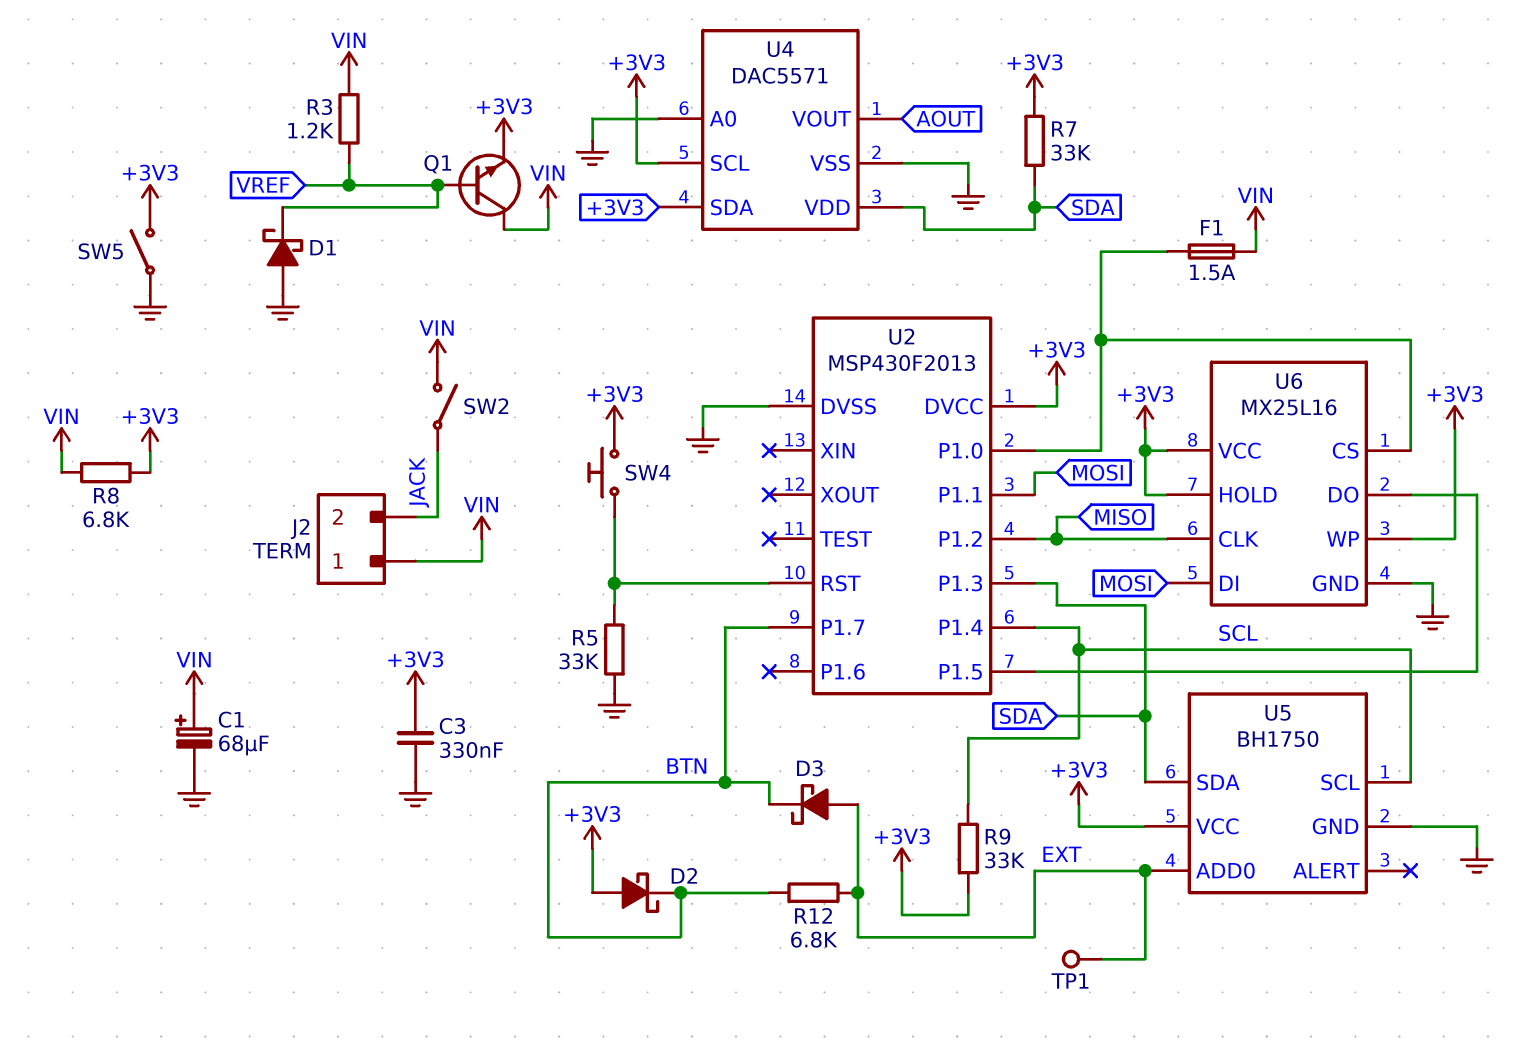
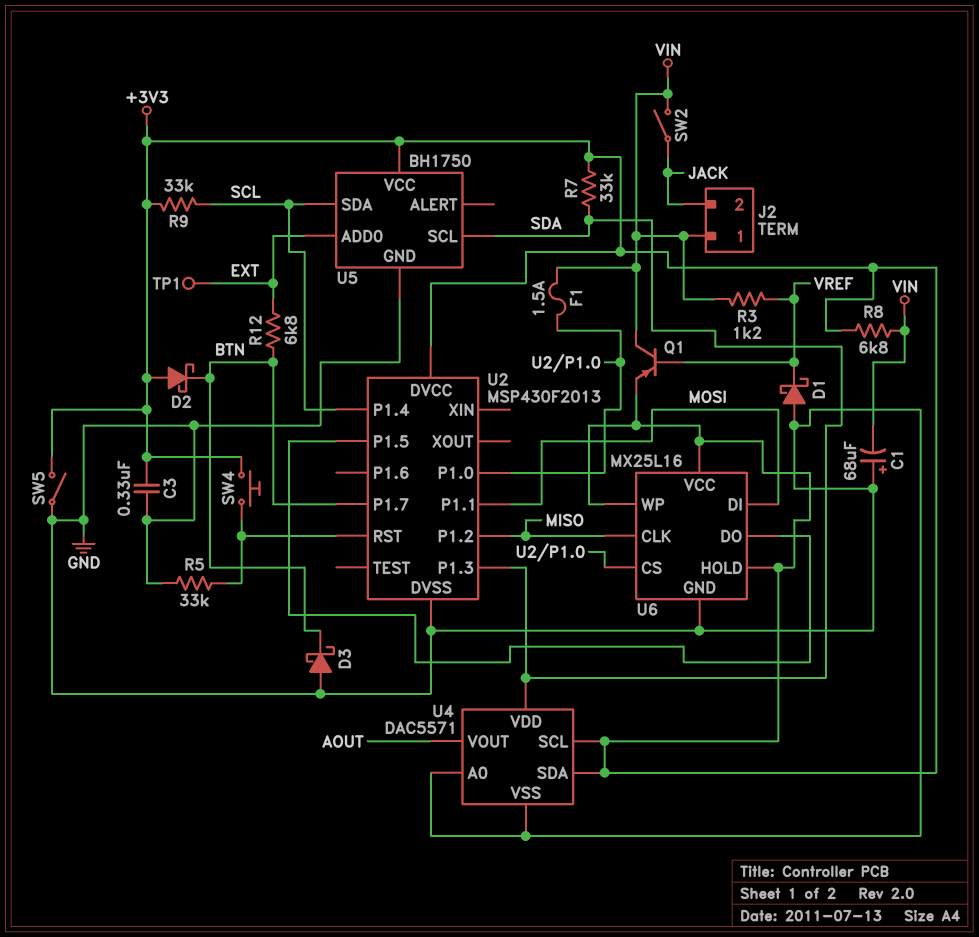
C1: 68uF (plus VIN, minus GND) -> 68uF (plus GND, minus VIN)
D3: schottky (A EXT, K BTN) -> schottky (A GND, K BTN)
Q1: NPN (B VREF, C VIN, E +3V3) -> PNP (B VREF, C VIN, E +3V3)
U5 pin SCL: SCL -> SDA
U5 pin SDA: SDA -> SCL

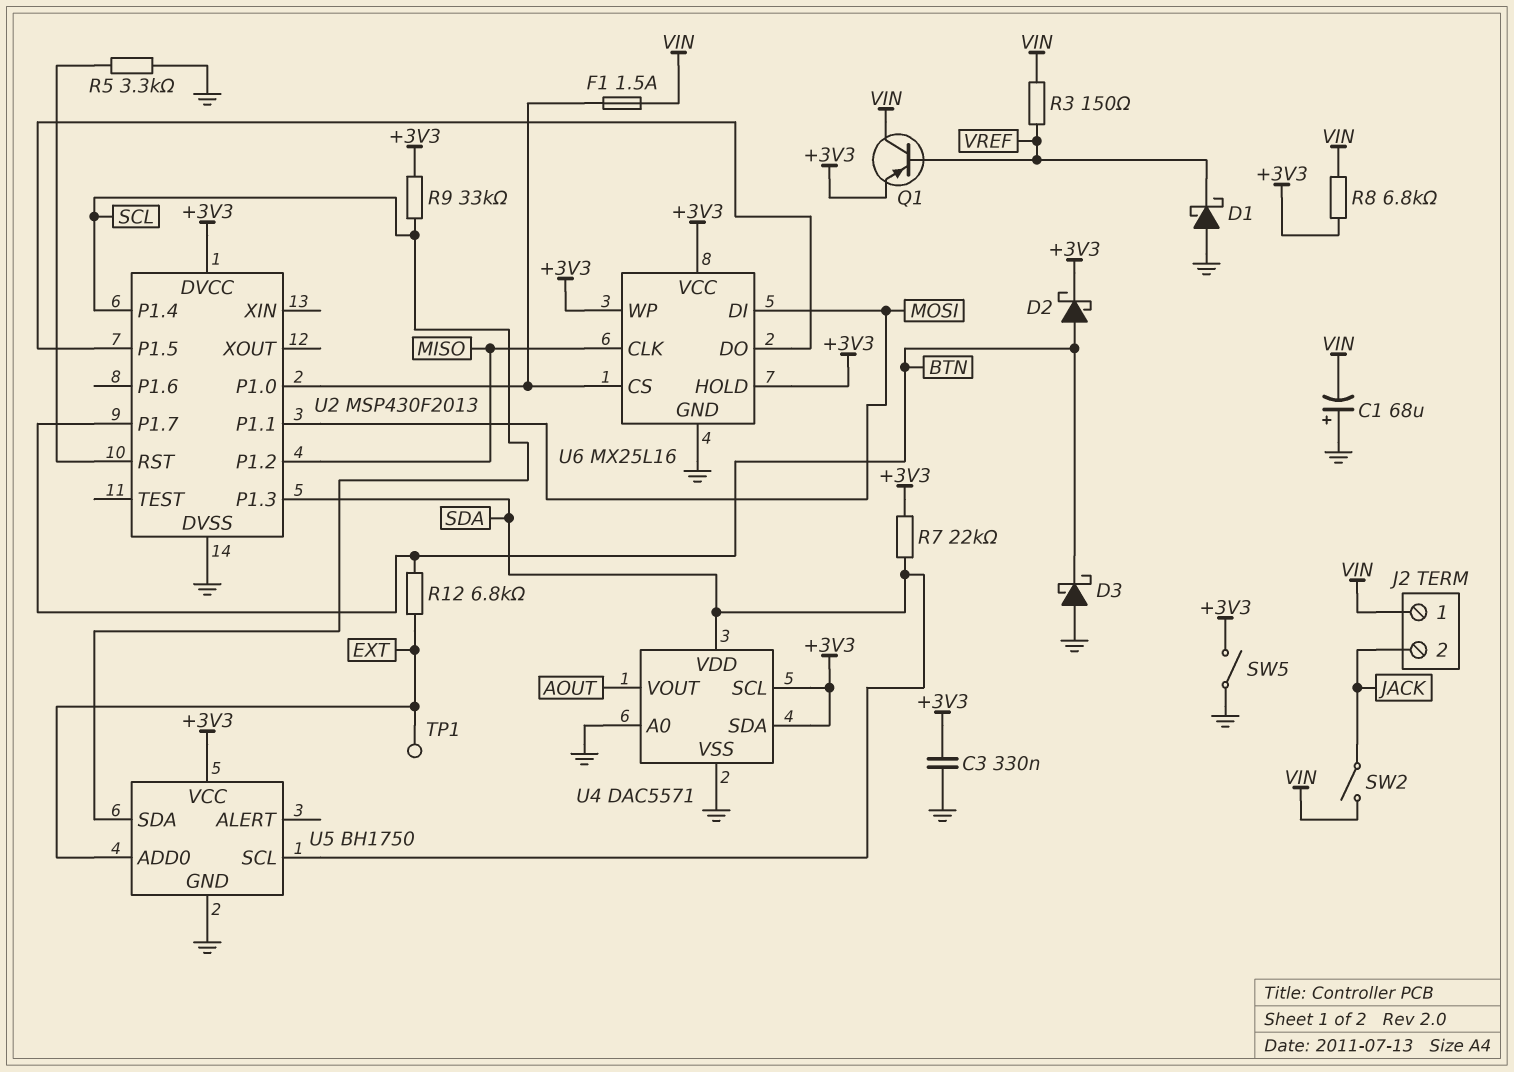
D2: schottky (A +3V3, K BTN) -> schottky (A BTN, K +3V3)
R3: 1.2k (VIN, VREF) -> 150 (VIN, VREF)
R5: 33k (GND, U2/RST) -> 3.3k (GND, U2/RST)
R7: 33k (+3V3, SDA) -> 22k (+3V3, SDA)
SW4: button (+3V3, U2/RST) -> none

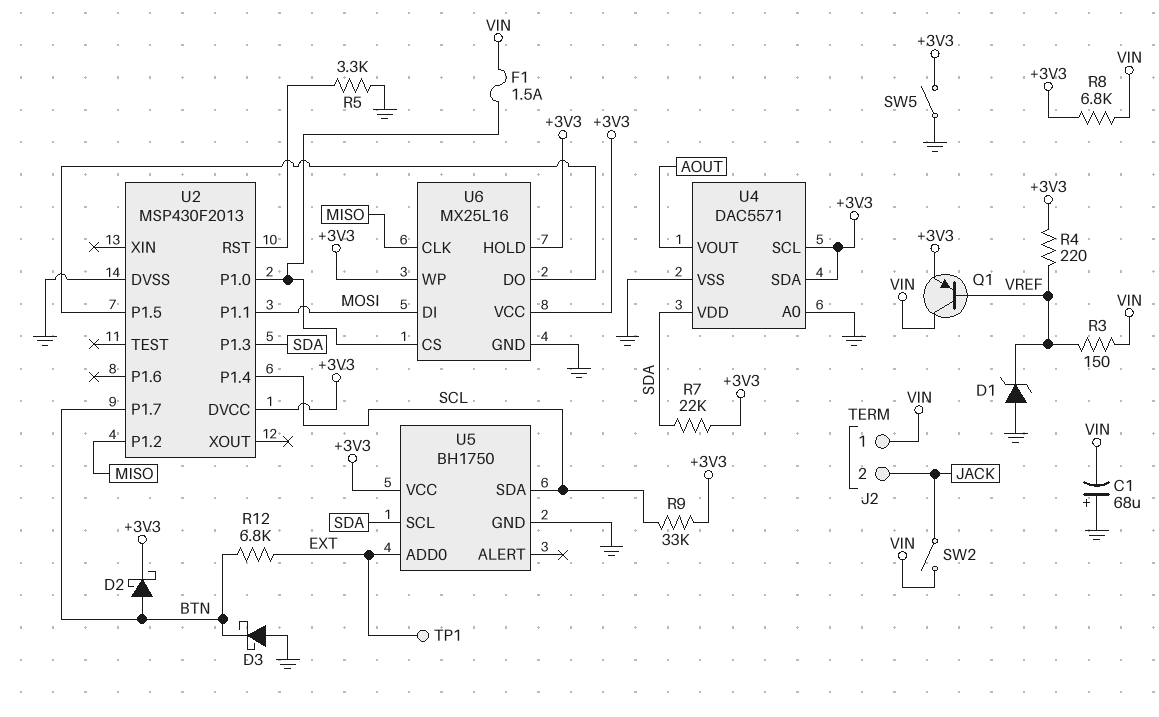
C3: 330nF (+3V3, GND) -> none
D1: schottky (A GND, K VREF) -> zener (A GND, K VREF)
R4: none -> 220 (+3V3, VREF)

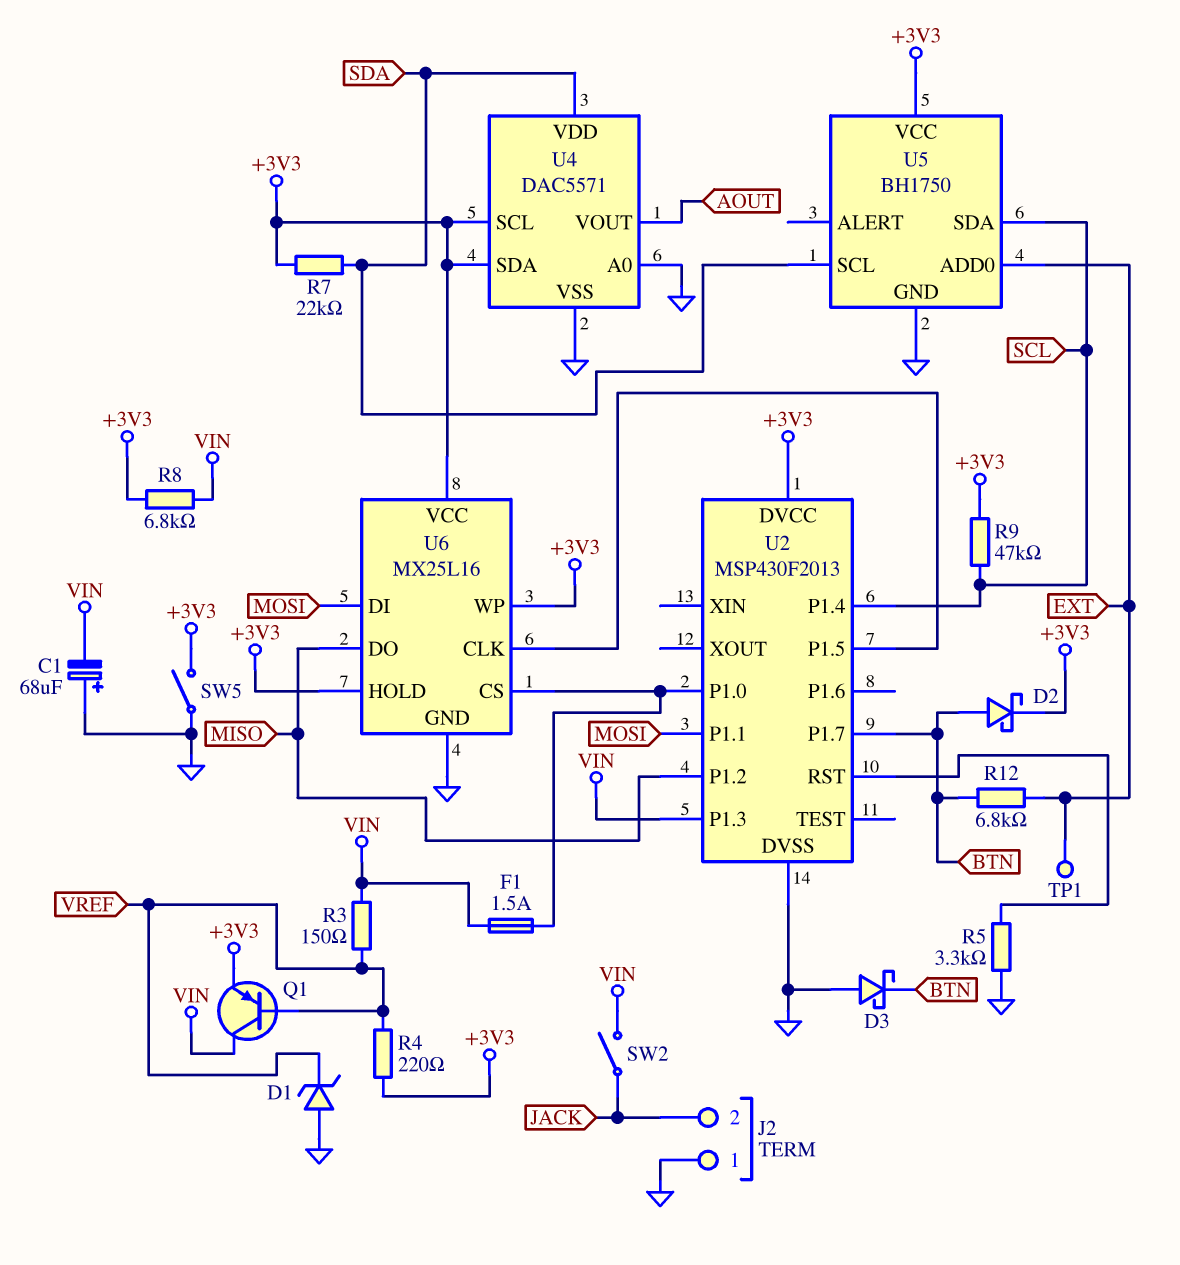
J2 pin 1: VIN -> GND
R9: 33k (+3V3, SCL) -> 47k (+3V3, SCL)
U2 pin P1.3: SDA -> VIN
U6 pin CLK: MISO -> U2/P1.5
U6 pin DO: U2/P1.5 -> MISO

